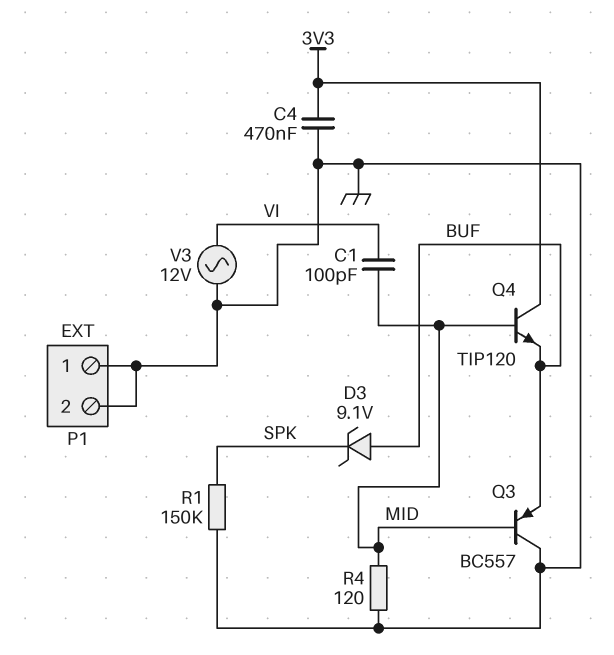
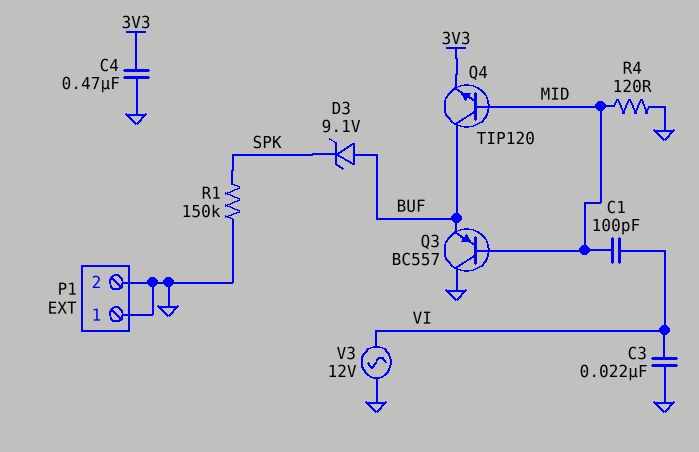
C3: none -> 22nF (GND, VI)
Q4: NPN TIP120 (B MID, C 3V3, E BUF) -> NPN TIP120 (B MID, C BUF, E 3V3)

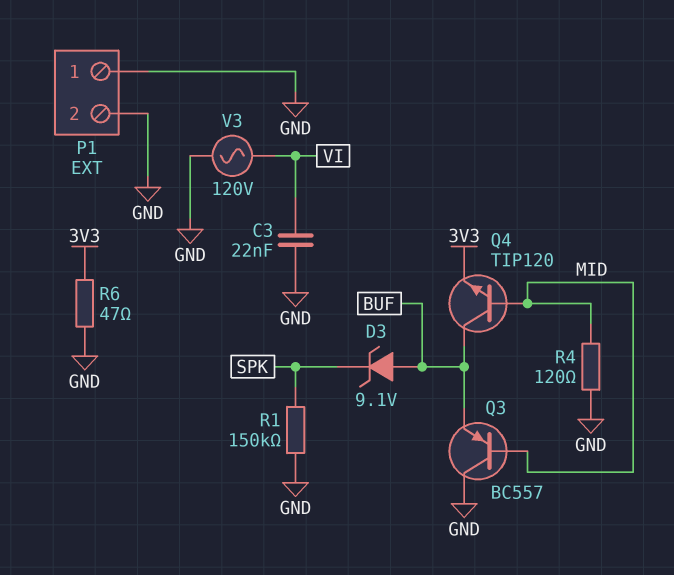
C1: 100pF (MID, VI) -> none
C4: 470nF (3V3, GND) -> none
R6: none -> 47 (3V3, GND)
V3: AC 12V (GND, VI) -> AC 120V (GND, VI)

